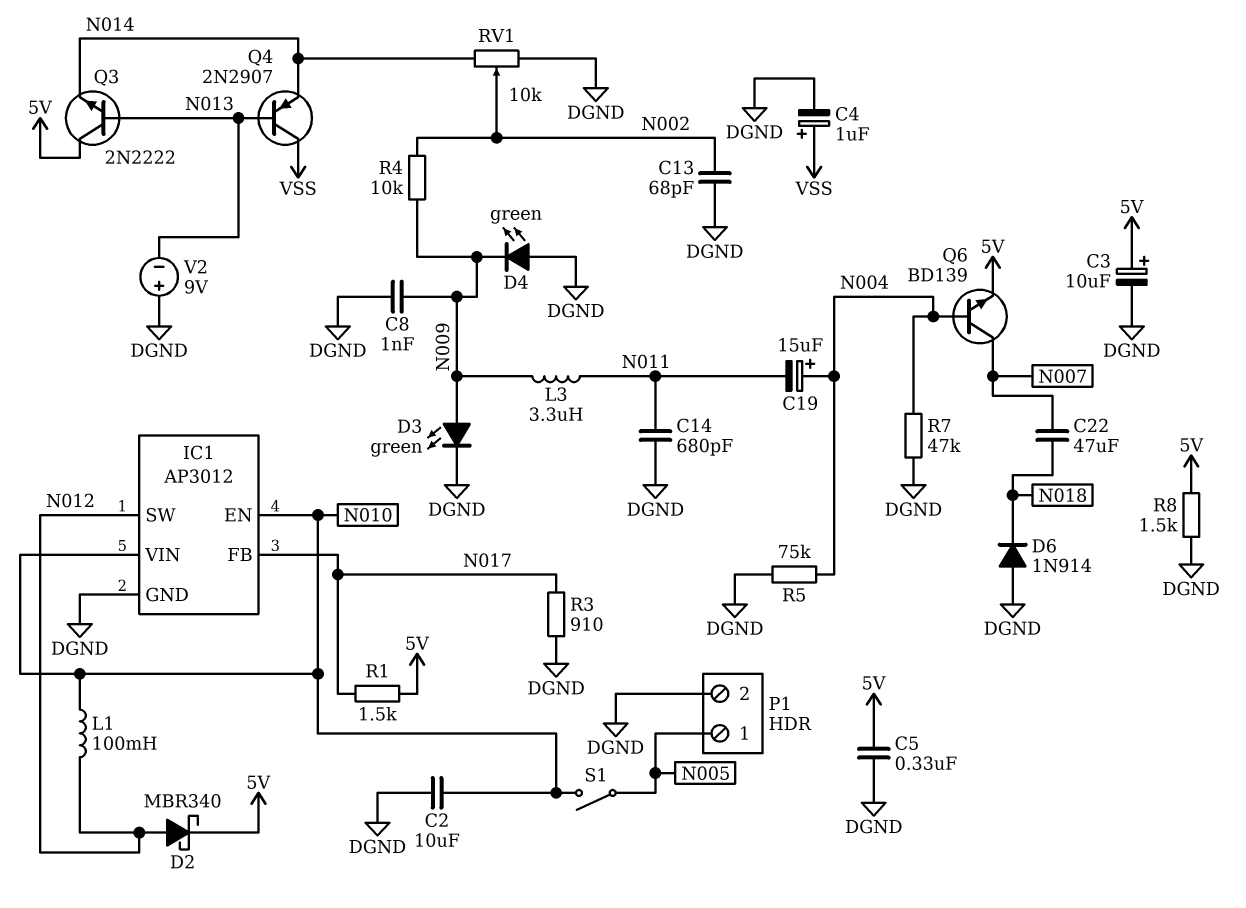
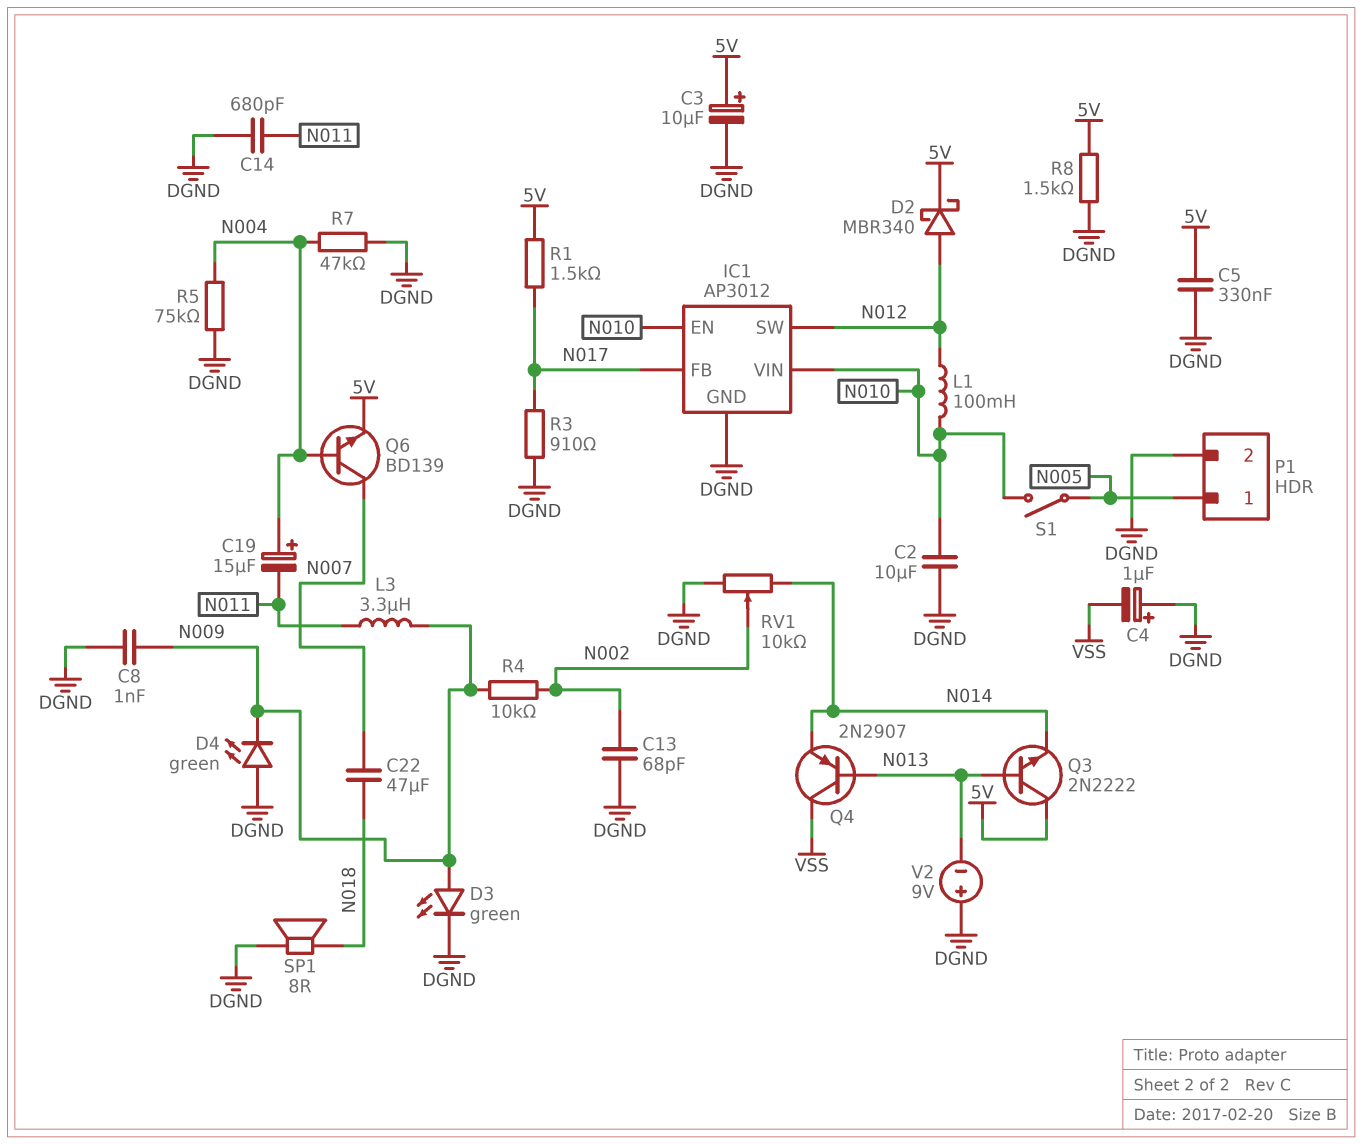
C4: 1uF (plus VSS, minus DGND) -> 1uF (plus DGND, minus VSS)
D6: diode 1N914 (A DGND, K N018) -> none
SP1: none -> speaker 8R (DGND, N018)

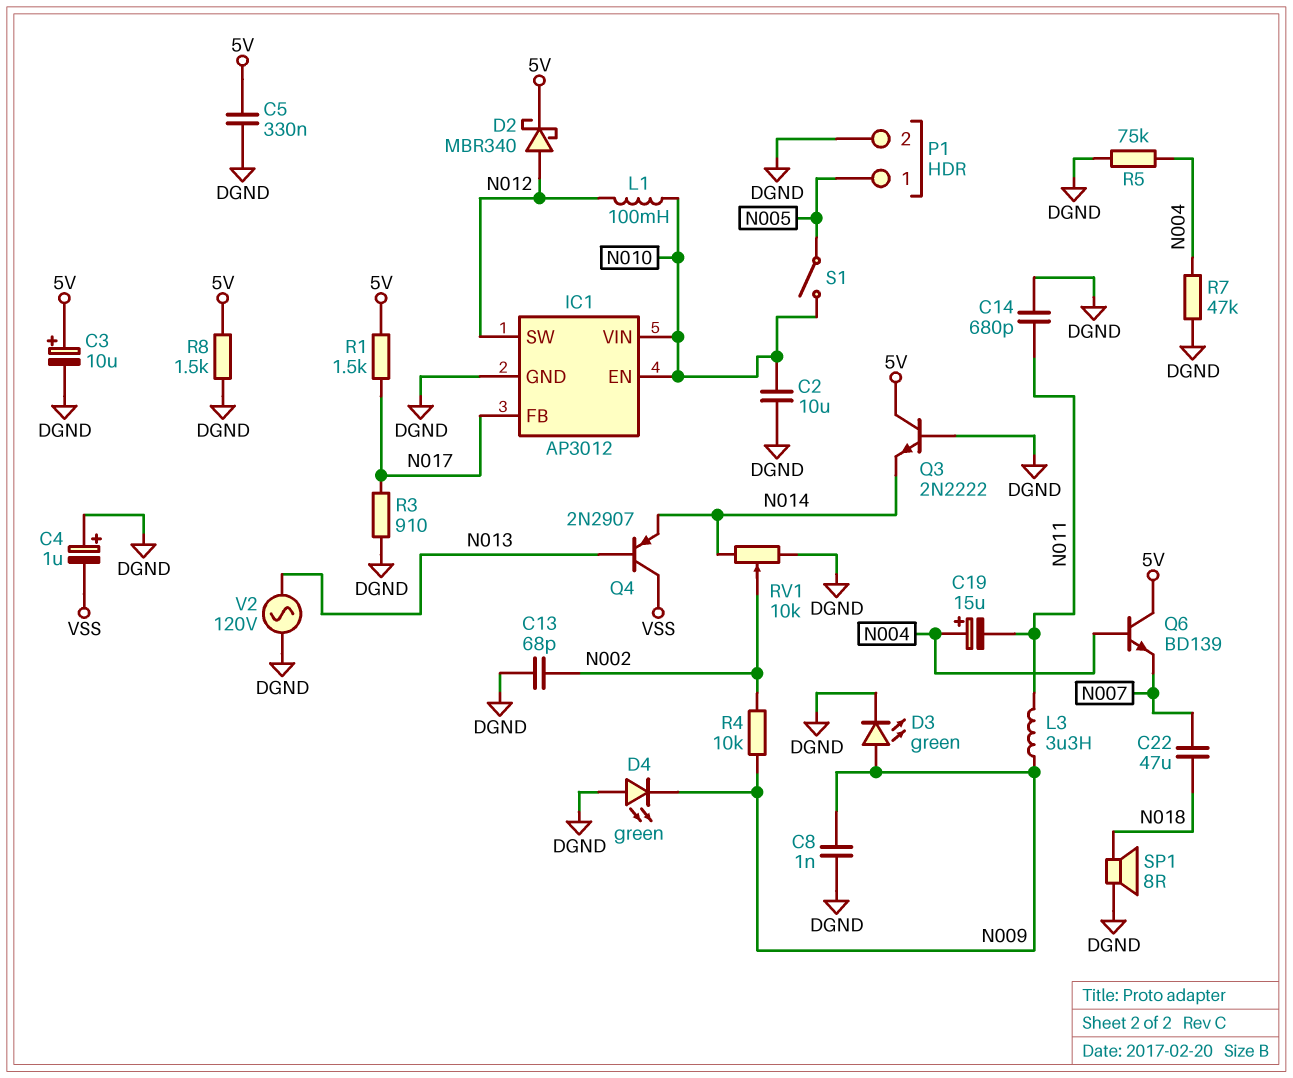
Q3: NPN 2N2222 (B N013, C 5V, E N014) -> NPN 2N2222 (B DGND, C 5V, E N014)
Q6: NPN BD139 (B N004, C N007, E 5V) -> NPN BD139 (B N004, C 5V, E N007)
V2: 9V (plus DGND, minus N013) -> AC 120V (DGND, N013)

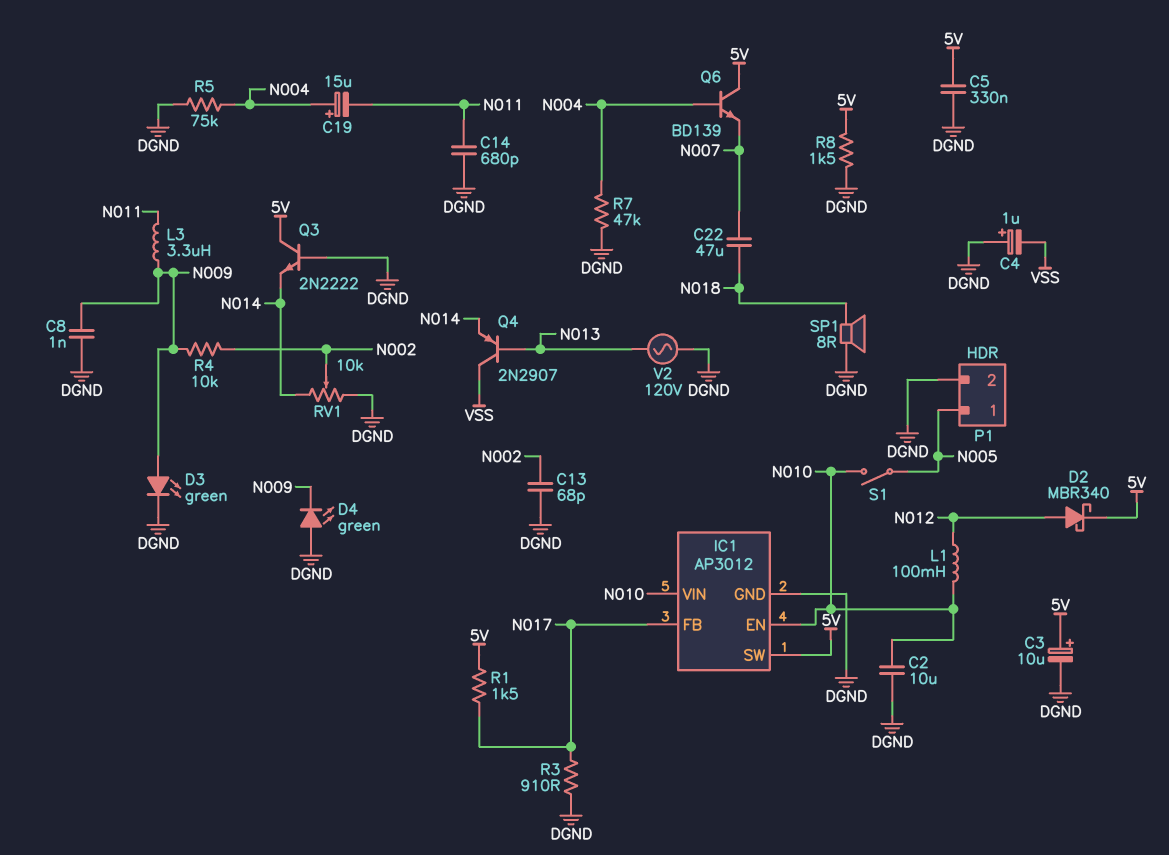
IC1 pin SW: N012 -> 5V

